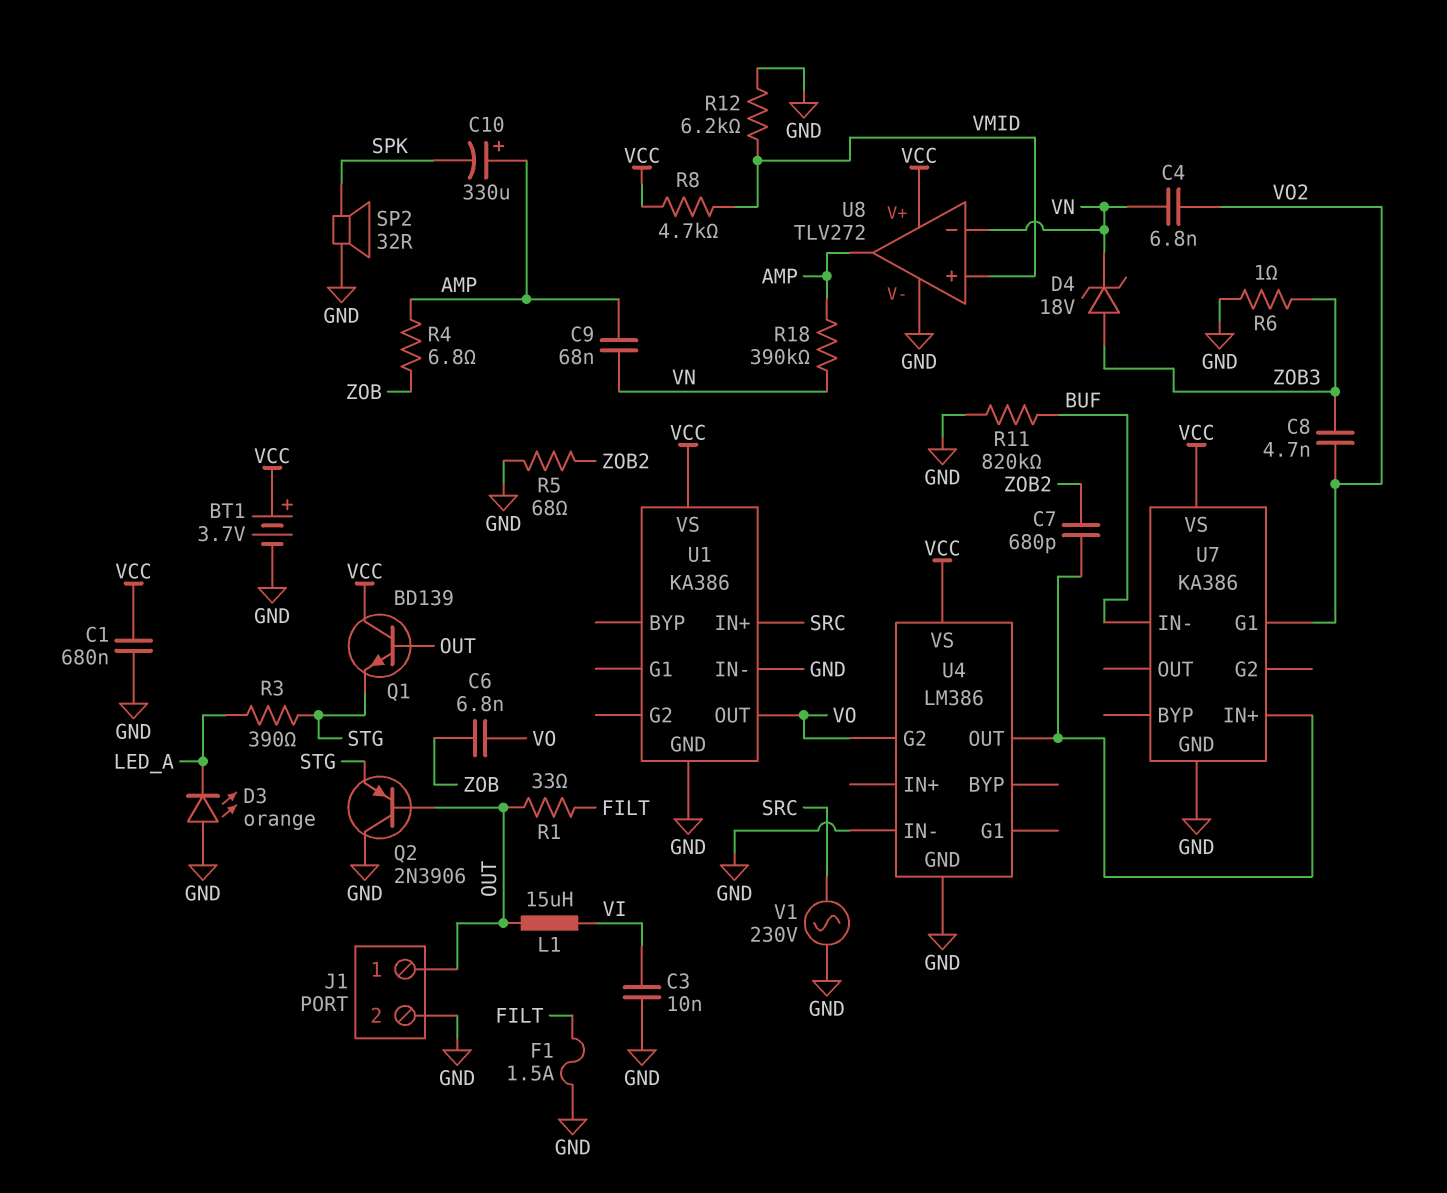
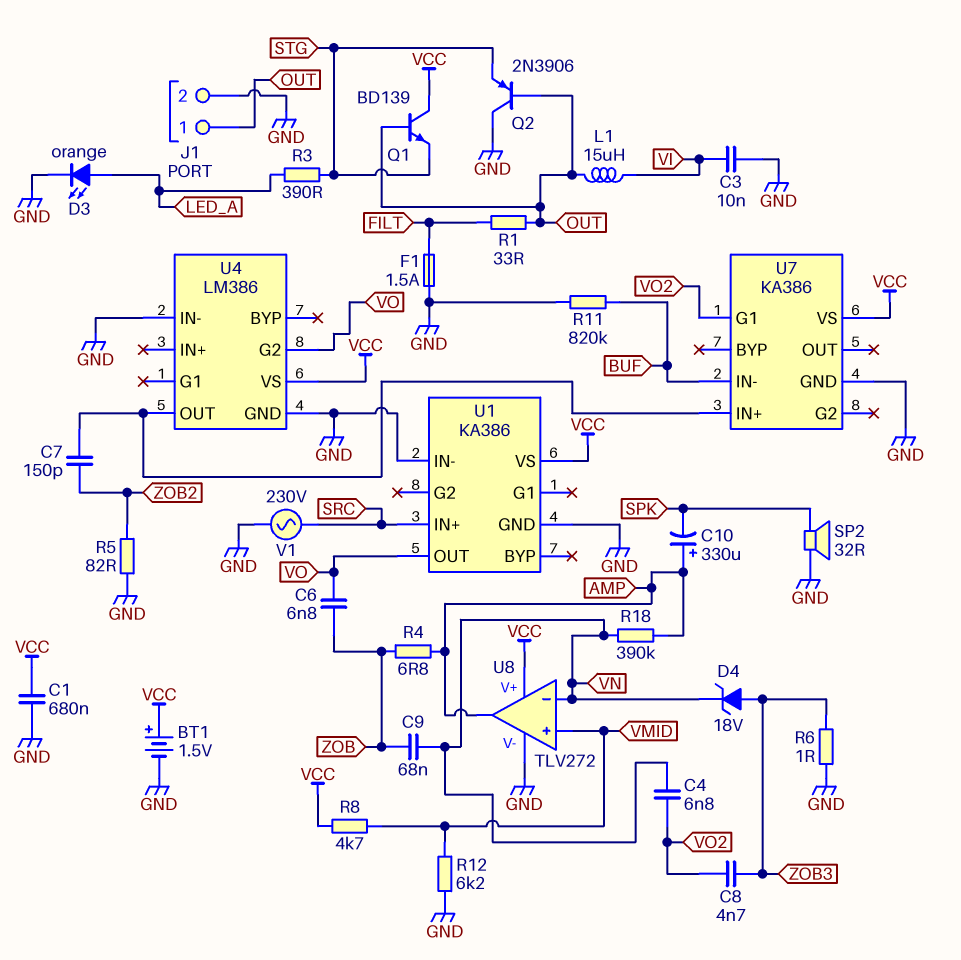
BT1: 3.7V (plus VCC, minus GND) -> 1.5V (plus VCC, minus GND)
C7: 680pF (U4/OUT, ZOB2) -> 150pF (U4/OUT, ZOB2)
C9: 68nF (AMP, VN) -> 68nF (VN, ZOB)
D3: LED orange (A GND, K LED_A) -> LED orange (A LED_A, K GND)
R5: 68 (GND, ZOB2) -> 82 (GND, ZOB2)

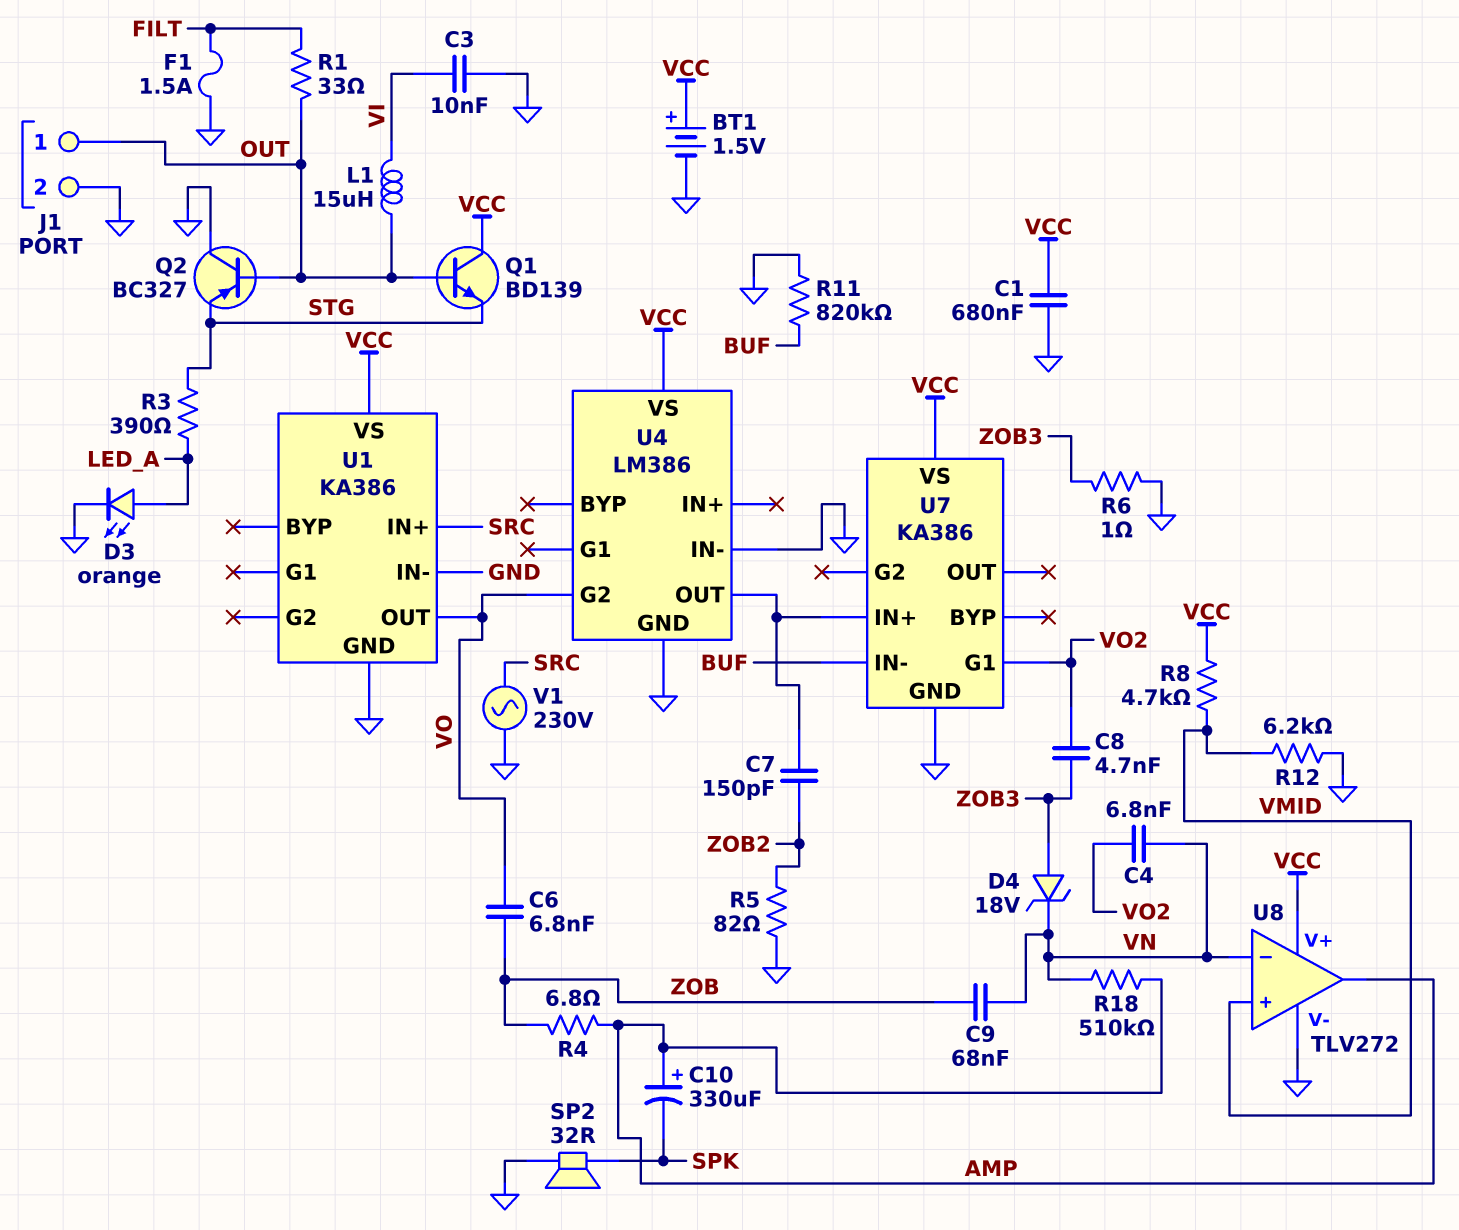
Q2: PNP 2N3906 (B OUT, C GND, E STG) -> PNP BC327 (B OUT, C GND, E STG)
R18: 390k (AMP, VN) -> 510k (AMP, VN)

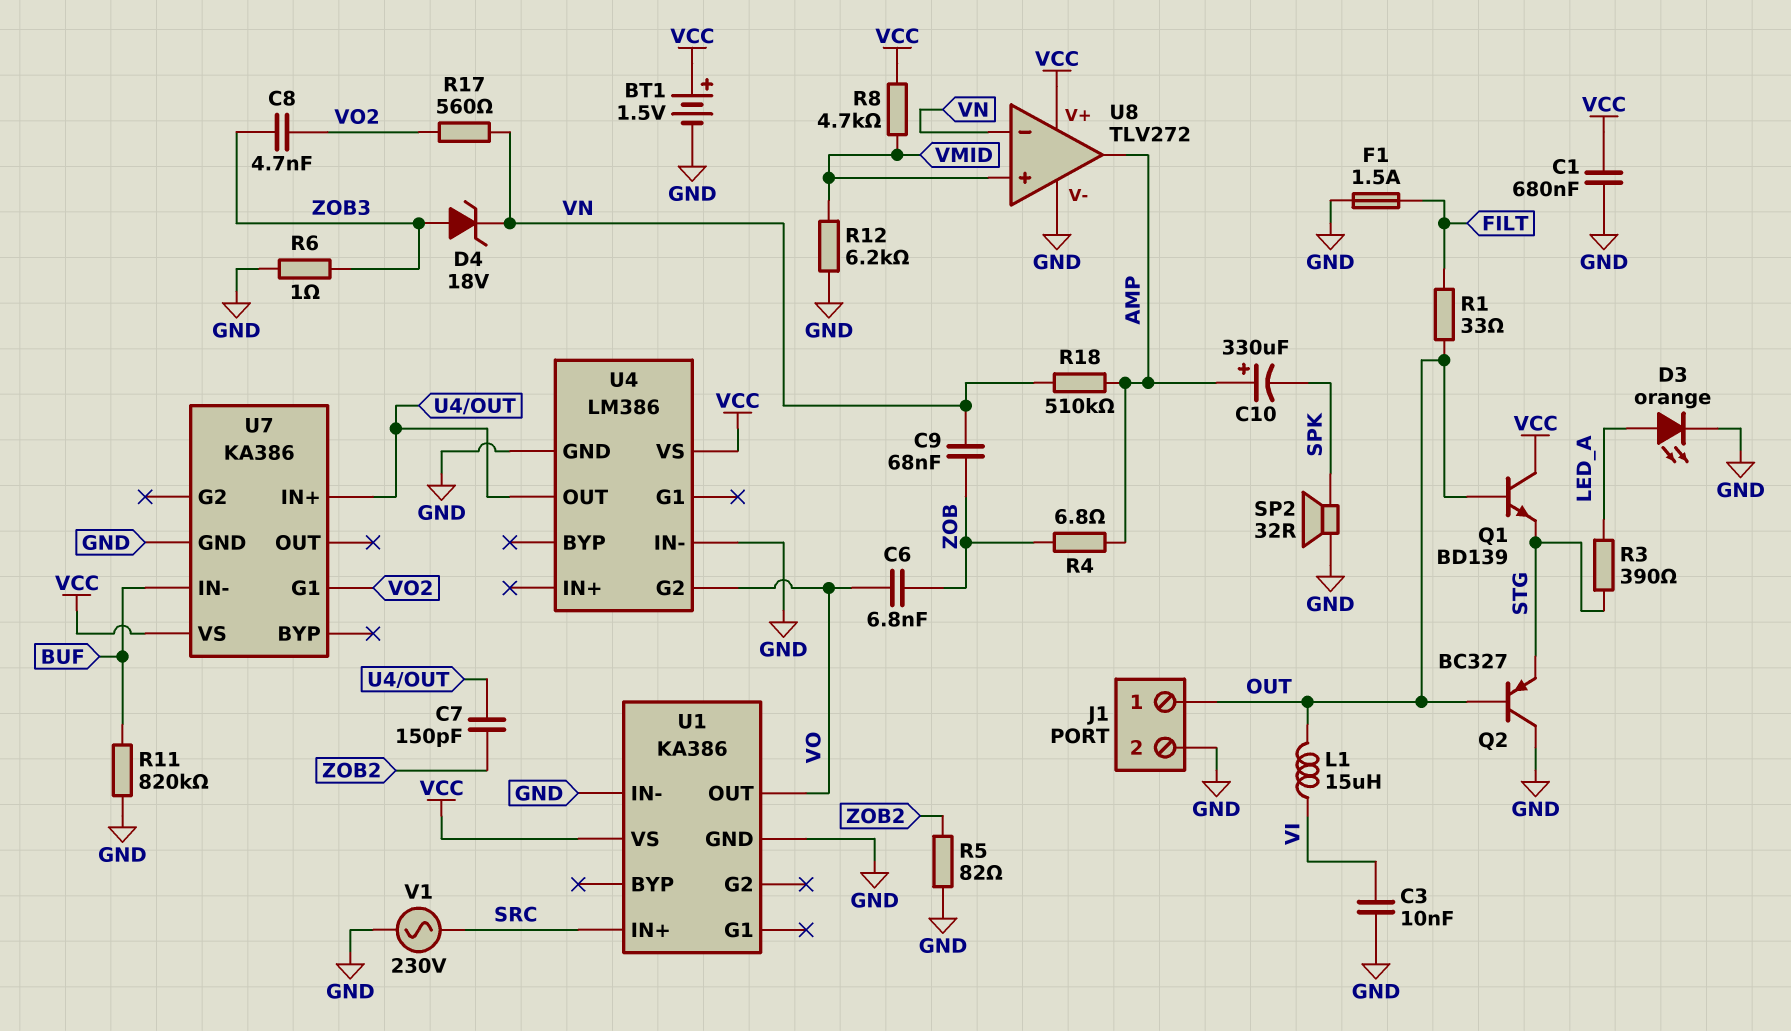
C4: 6.8nF (VN, VO2) -> none
R17: none -> 560 (VN, VO2)

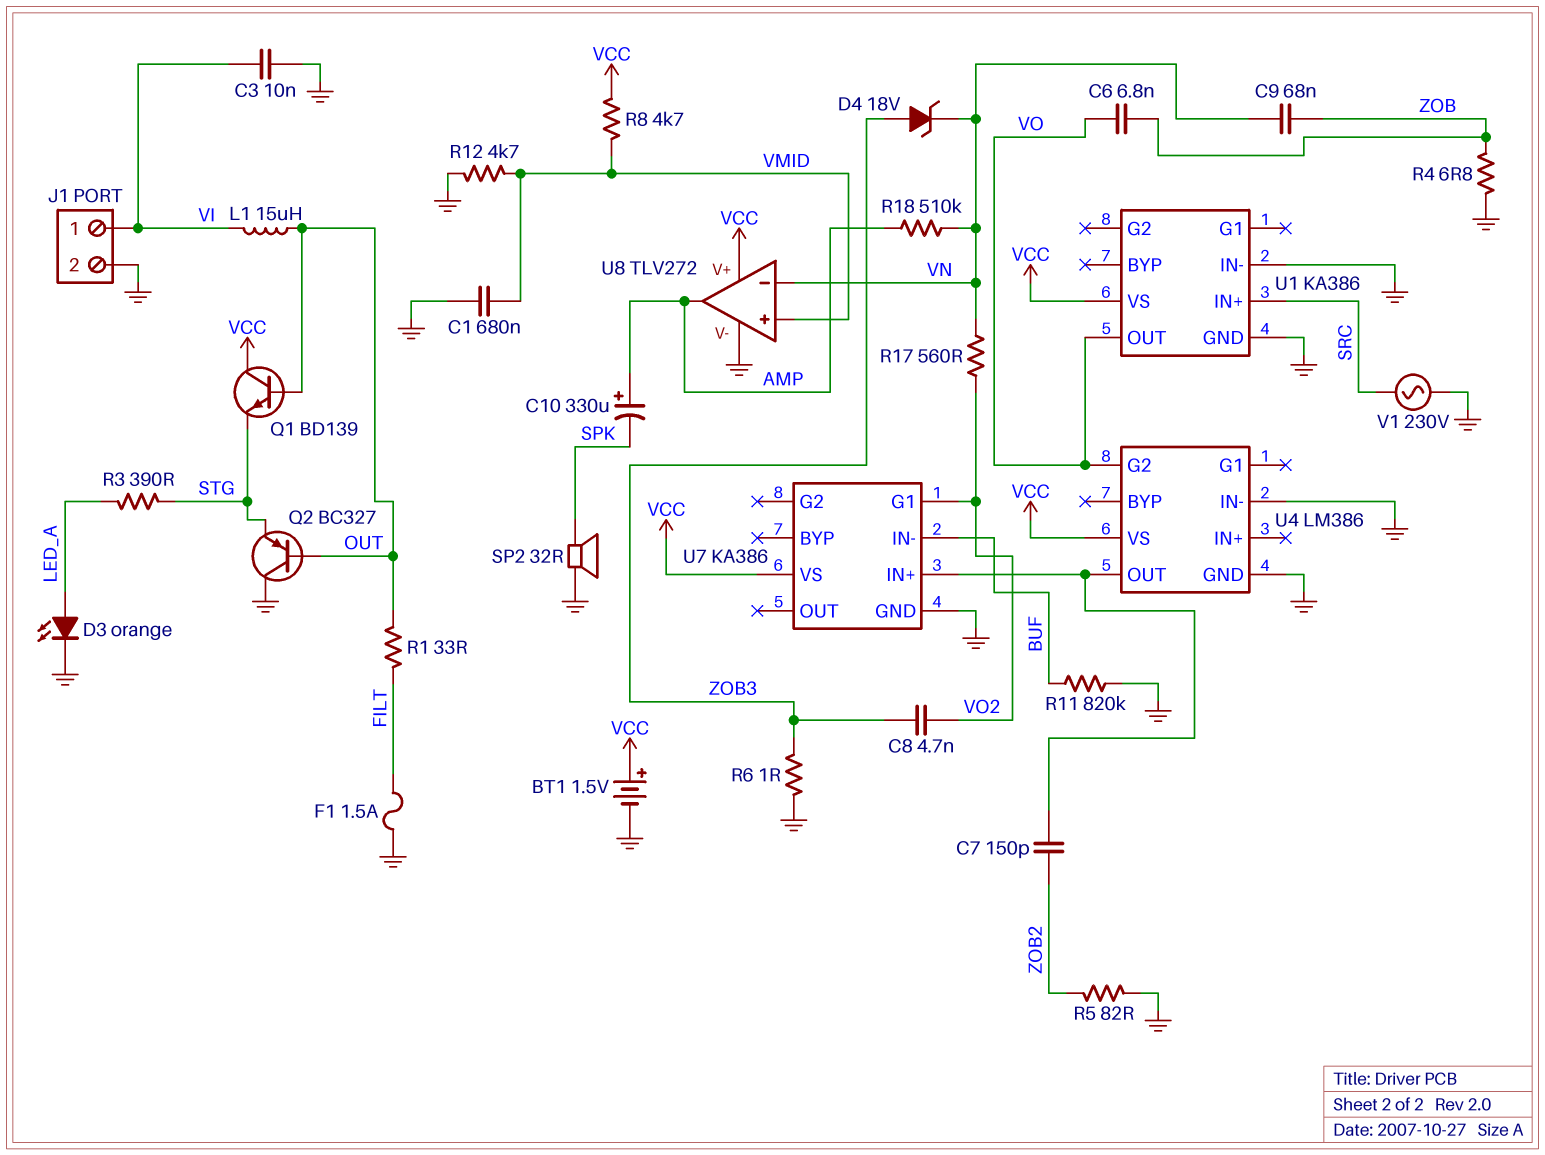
C1: 680nF (GND, VCC) -> 680nF (GND, VMID)
J1 pin 1: OUT -> VI
R4: 6.8 (AMP, ZOB) -> 6.8 (GND, ZOB)
R12: 6.2k (GND, VMID) -> 4.7k (GND, VMID)

